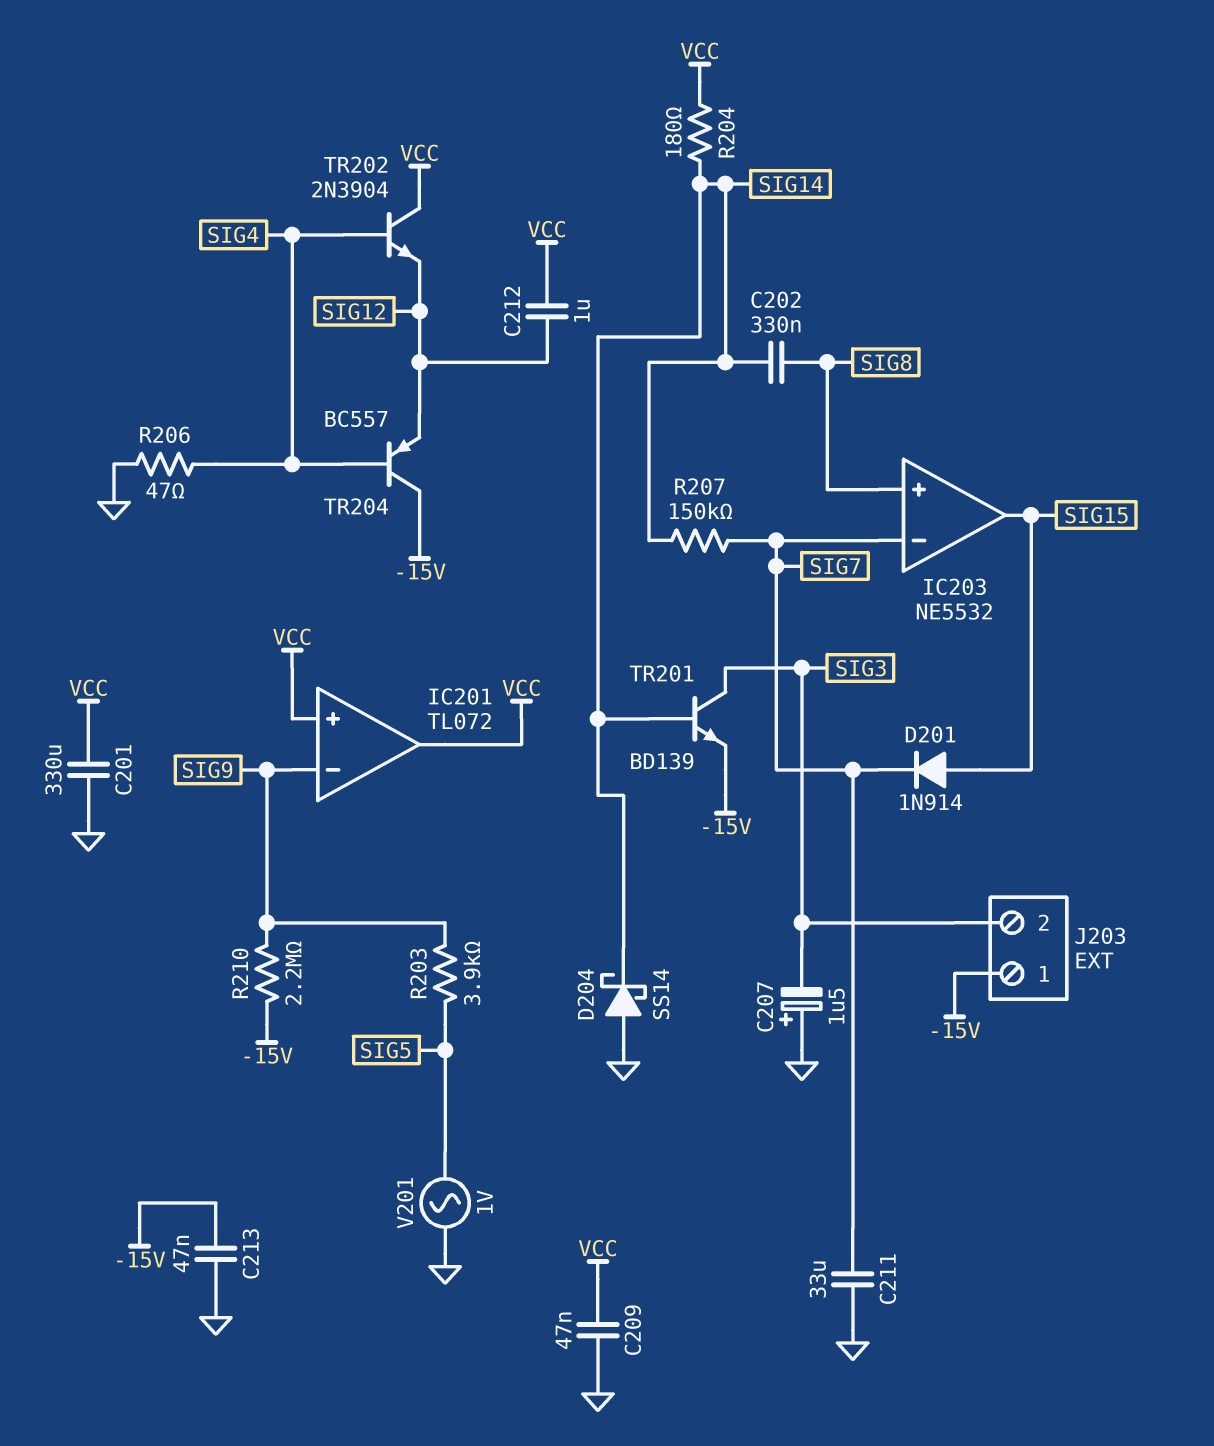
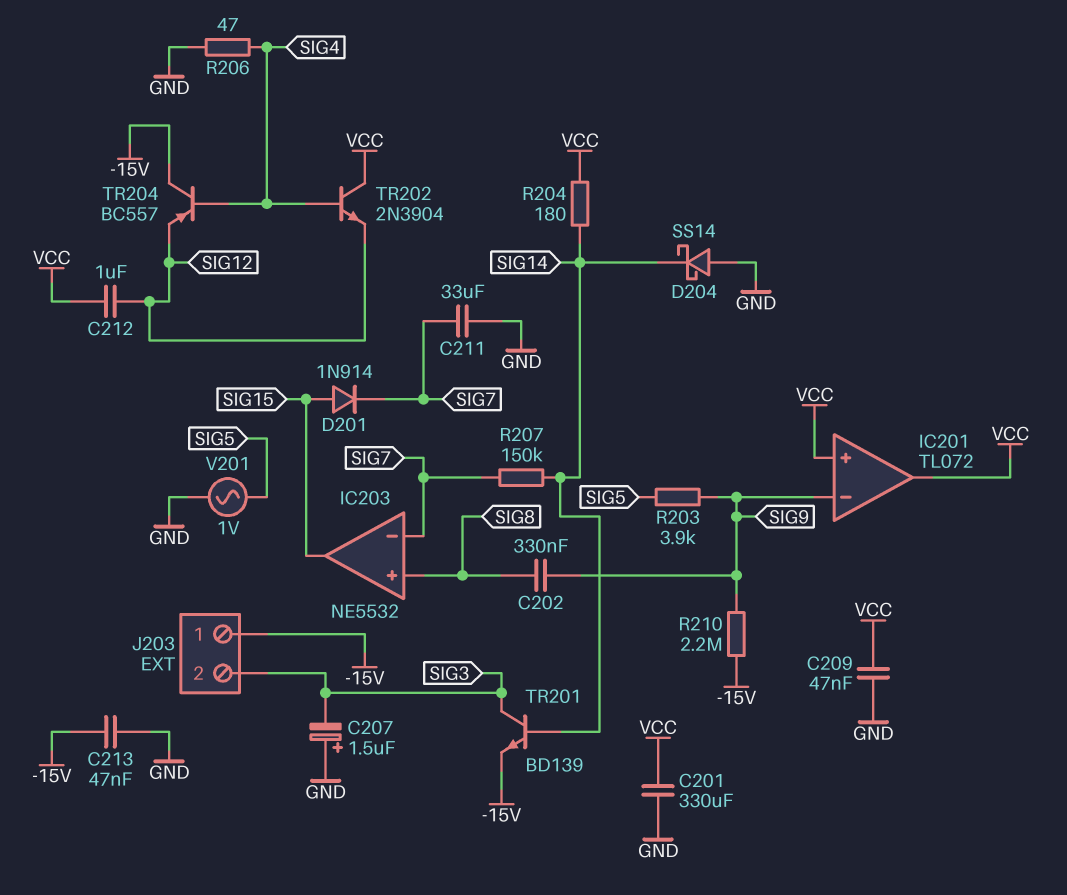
C202: 330nF (SIG8, SIG14) -> 330nF (SIG8, SIG9)

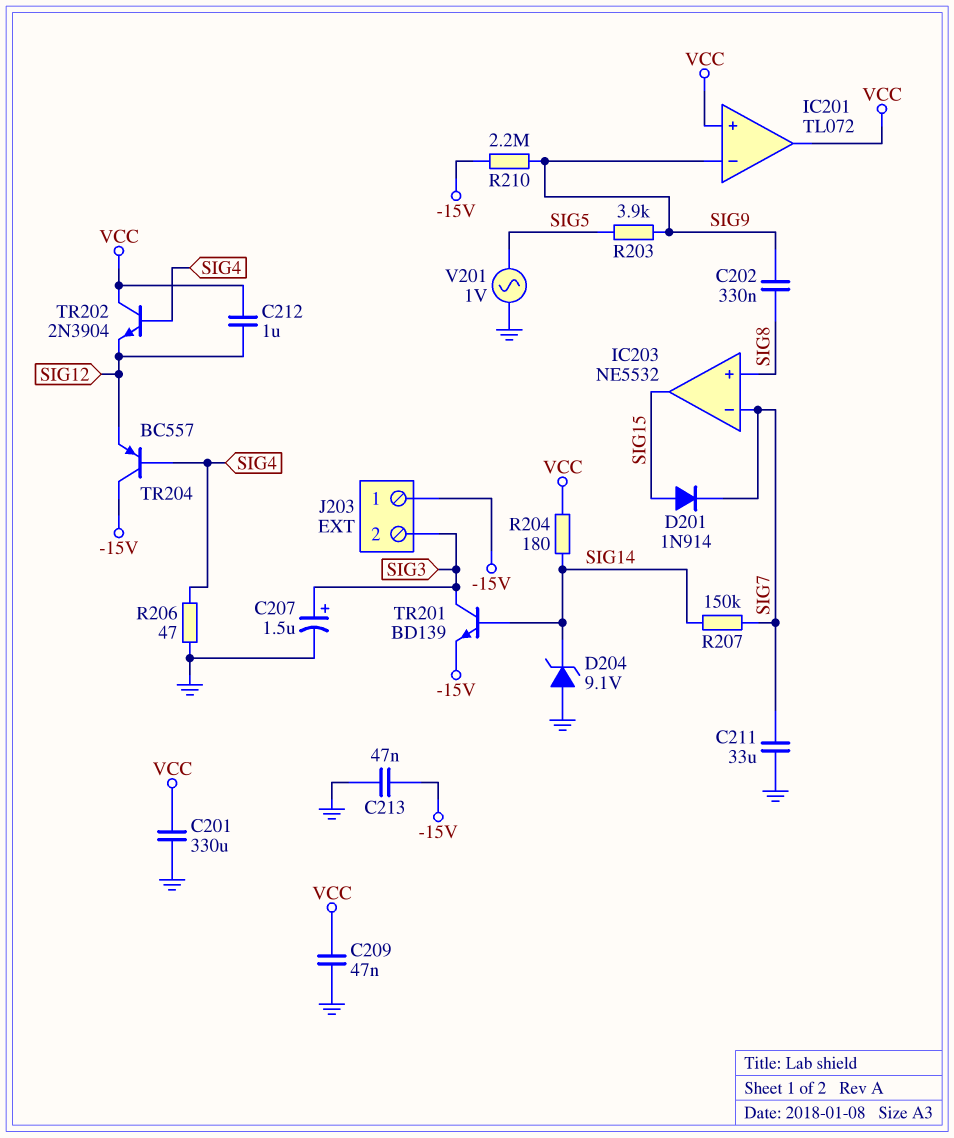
C207: 1.5uF (plus GND, minus SIG3) -> 1.5uF (plus SIG3, minus GND)
D204: schottky SS14 (A GND, K SIG14) -> zener 9.1V (A GND, K SIG14)

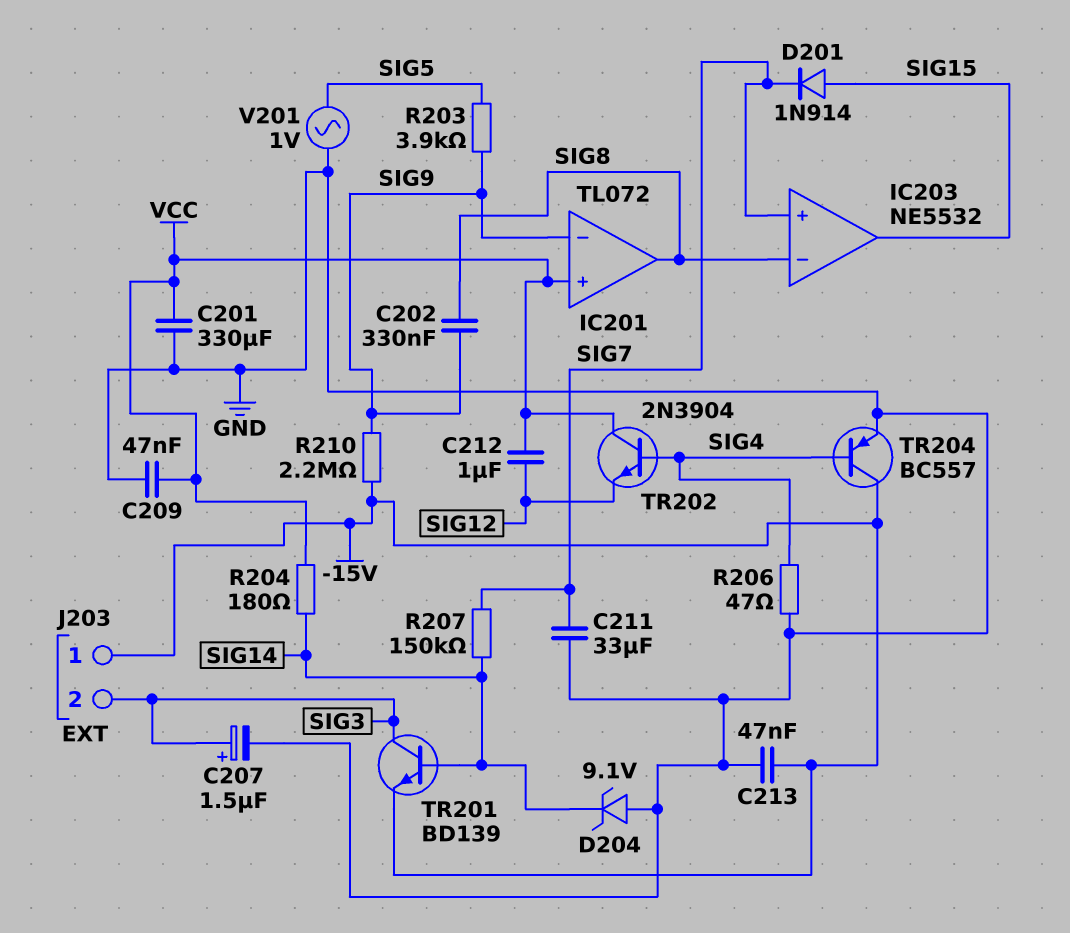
IC201 pin out: VCC -> SIG8
IC203 pin in+: SIG8 -> SIG7
IC203 pin in-: SIG7 -> SIG8
TR204: PNP BC557 (B SIG4, C -15V, E SIG12) -> PNP BC557 (B SIG4, C -15V, E GND)

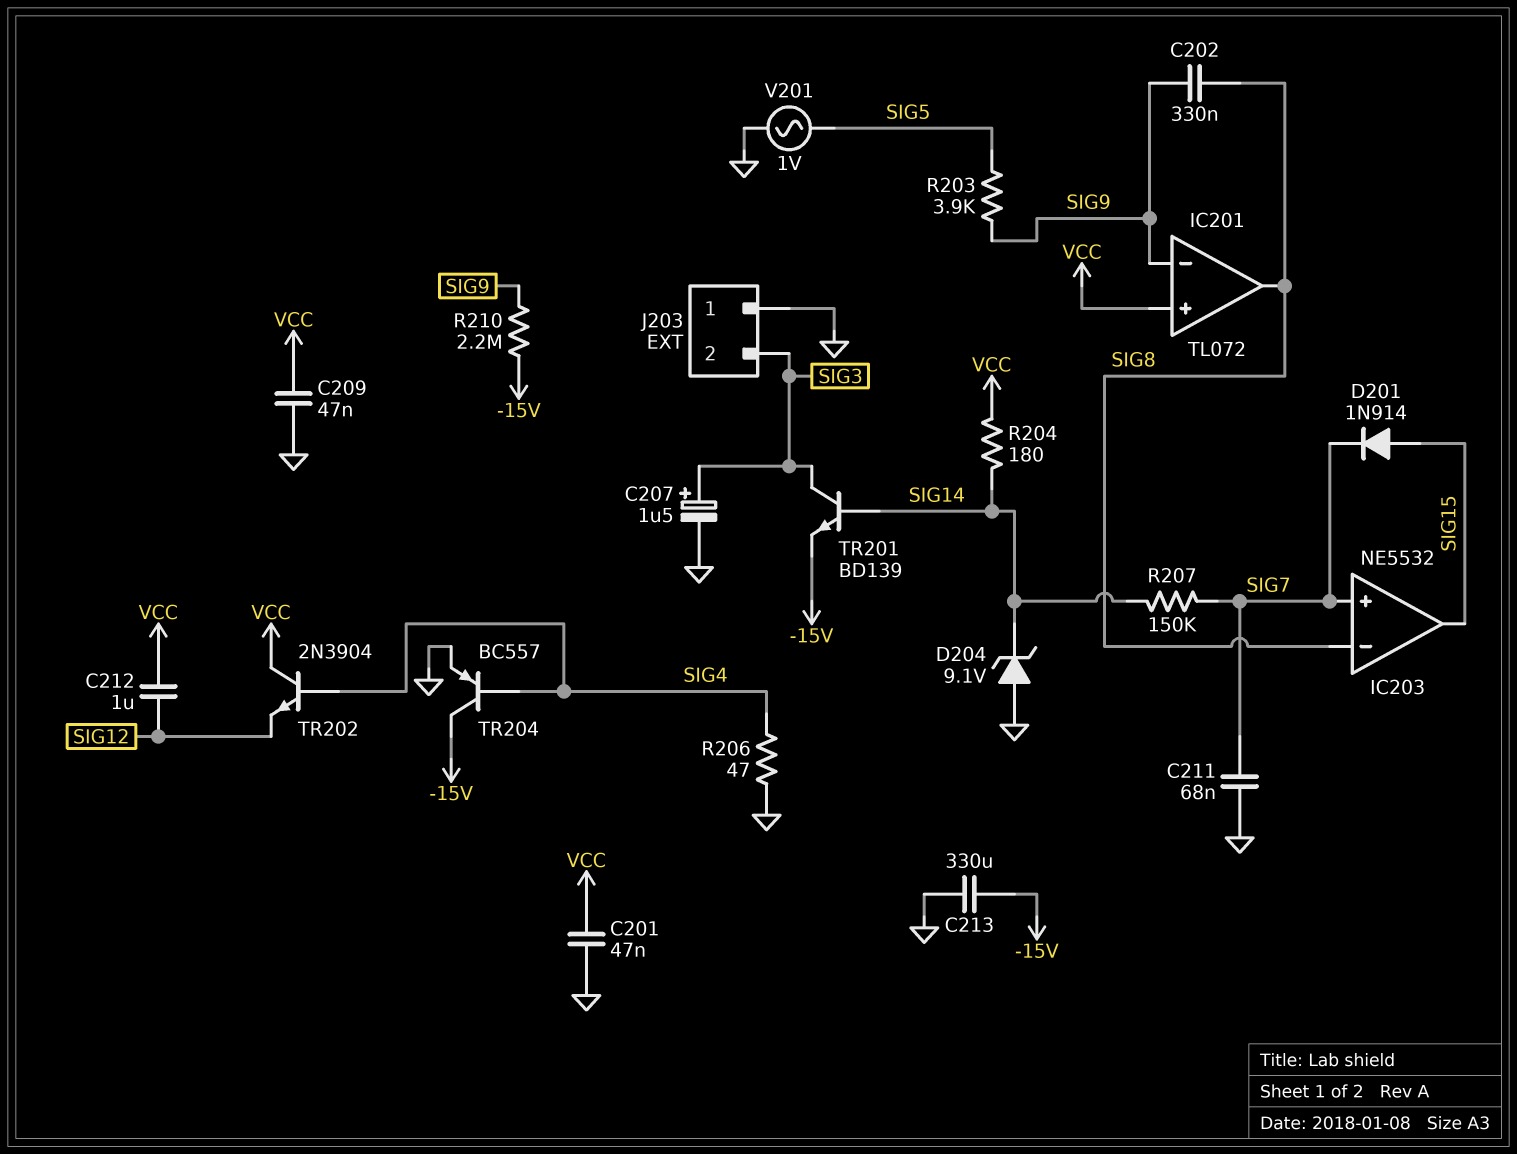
C201: 330uF (GND, VCC) -> 47nF (GND, VCC)
C211: 33uF (GND, SIG7) -> 68nF (GND, SIG7)
C213: 47nF (-15V, GND) -> 330uF (-15V, GND)
J203 pin 1: -15V -> GND

